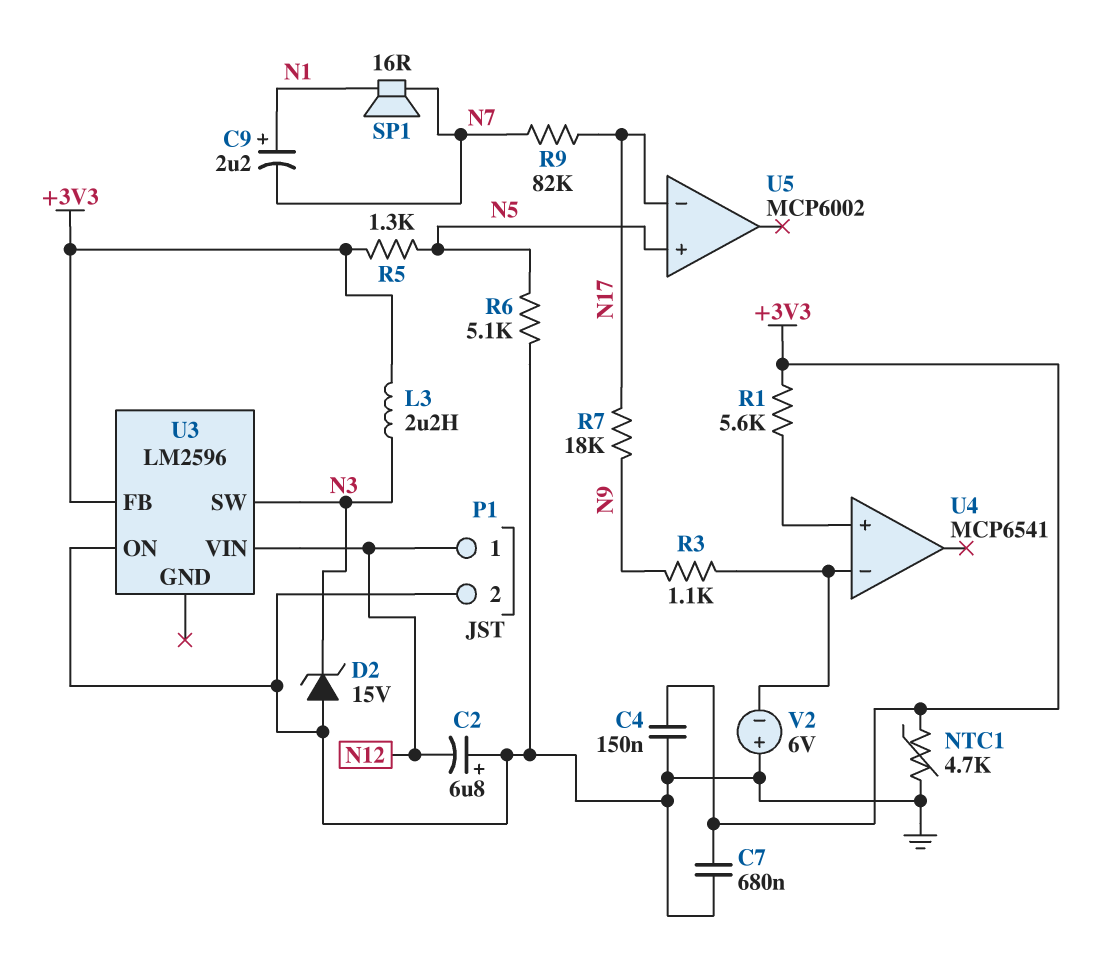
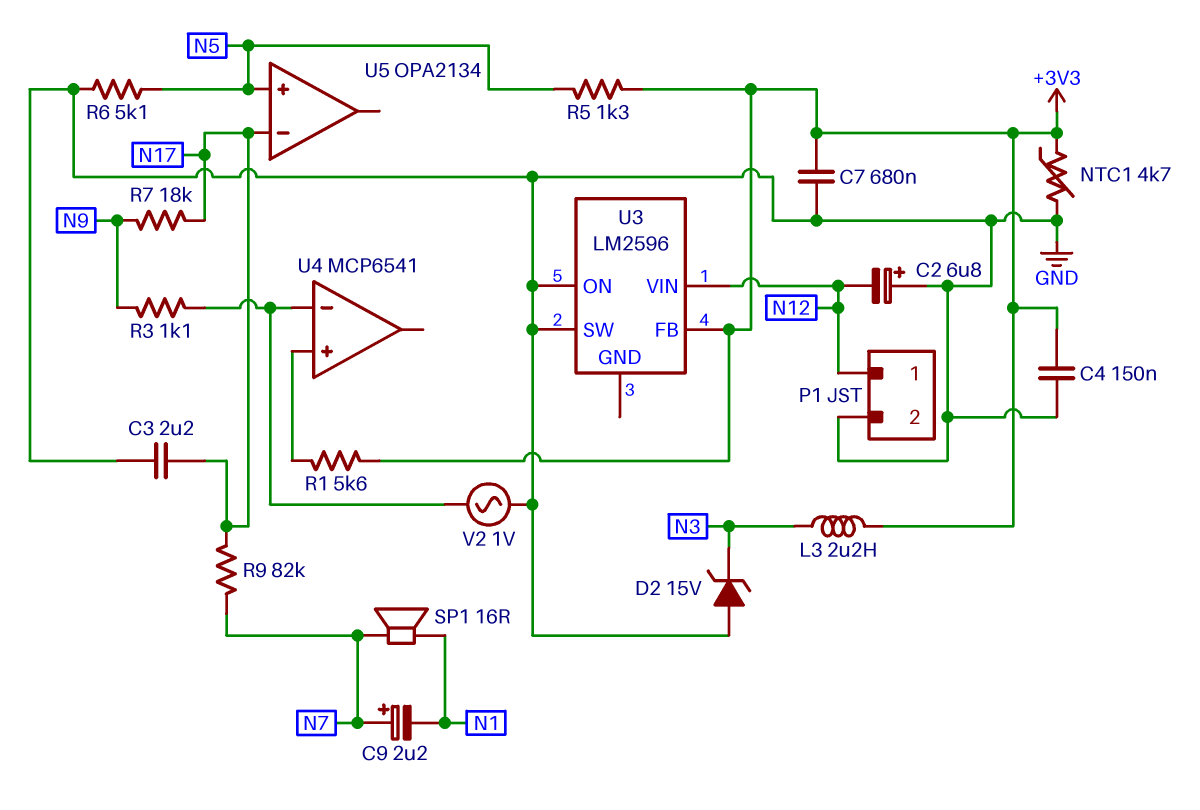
C3: none -> 2.2uF (GND, N17)
C9: 2.2uF (plus N1, minus N7) -> 2.2uF (plus N7, minus N1)
U3 pin SW: N3 -> GND
U5: MCP6002 -> OPA2134
V2: 6V (plus GND, minus U4/in-) -> AC 1V (GND, U4/in-)

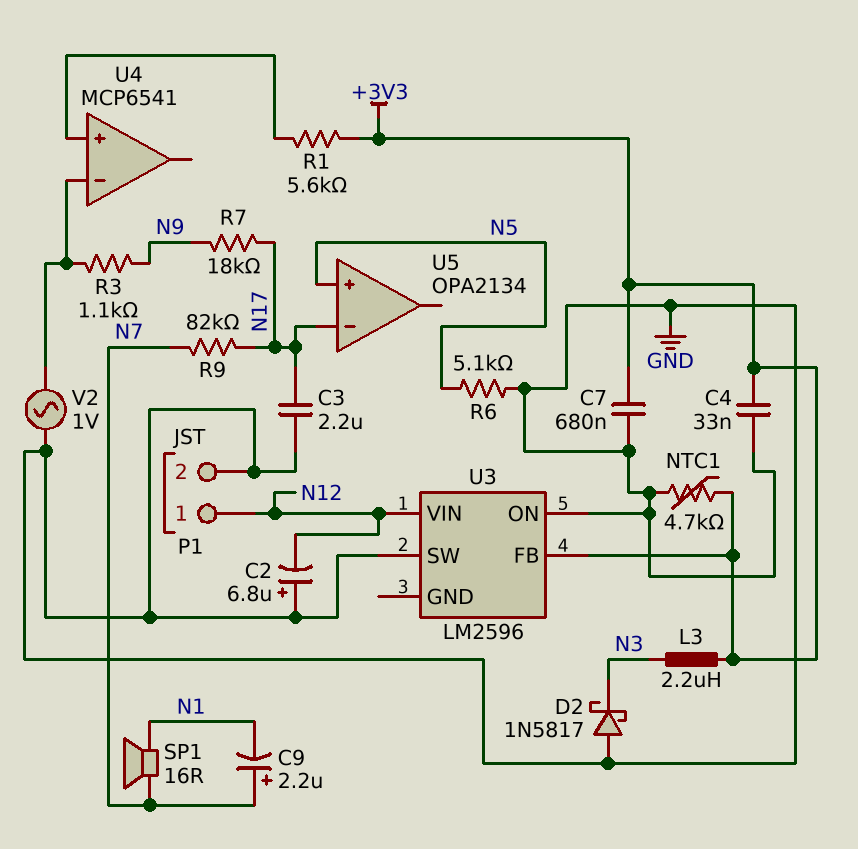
C4: 150nF (+3V3, GND) -> 33nF (+3V3, GND)
D2: zener 15V (A GND, K N3) -> schottky 1N5817 (A GND, K N3)
R5: 1.3k (+3V3, N5) -> none

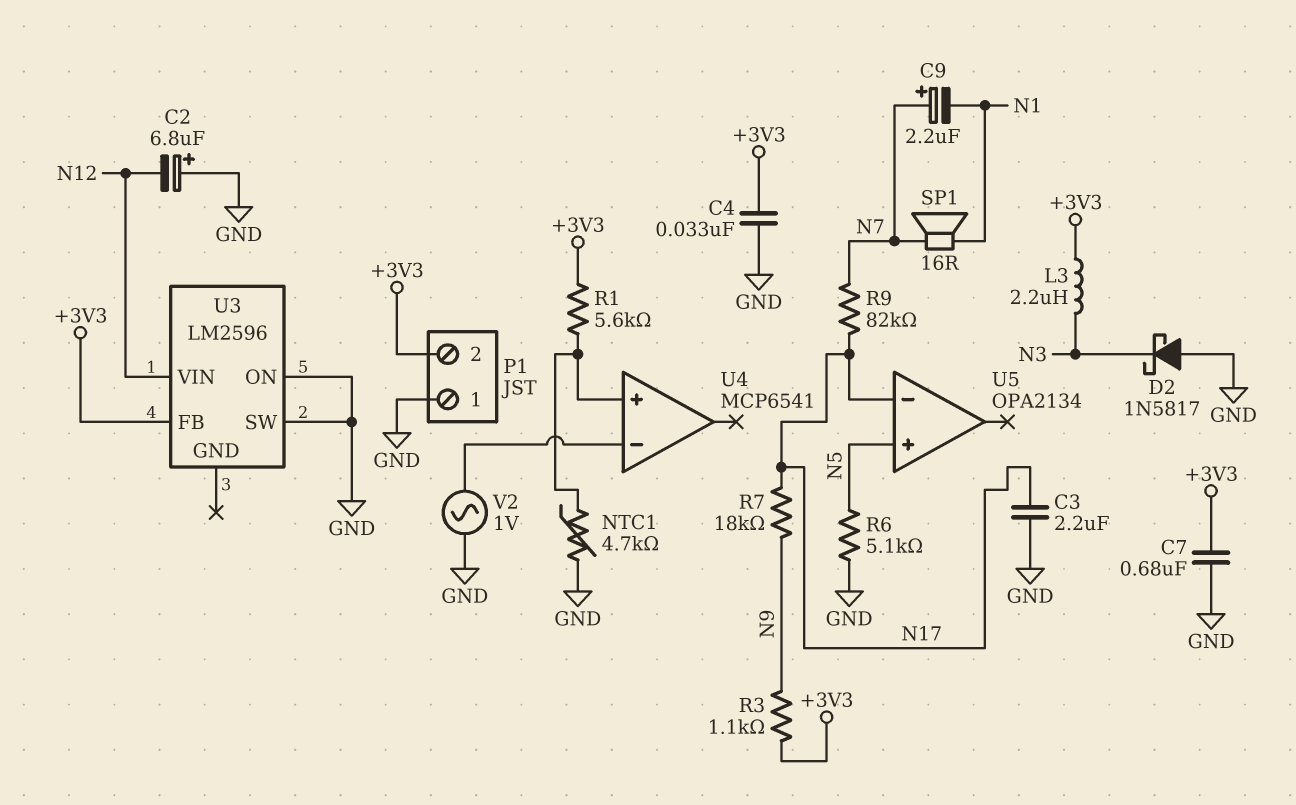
NTC1: 4.7k (+3V3, GND) -> 4.7k (GND, U4/in+)
P1 pin 1: N12 -> GND
P1 pin 2: GND -> +3V3
R3: 1.1k (N9, U4/in-) -> 1.1k (+3V3, N9)

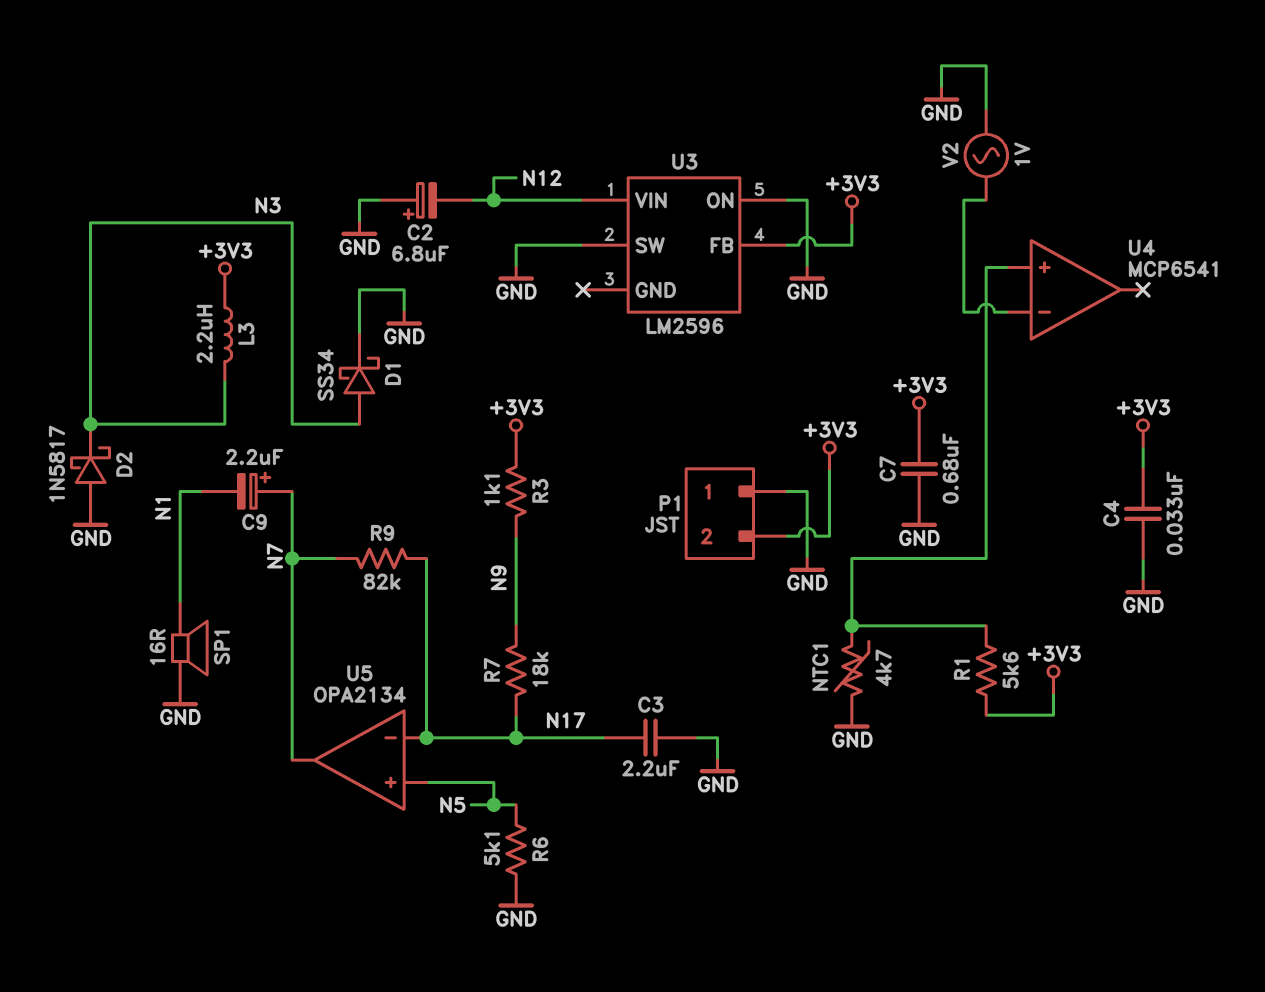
D1: none -> schottky SS34 (A N3, K GND)
SP1: speaker 16R (N1, N7) -> speaker 16R (GND, N1)
U5 pin out: none -> N7

